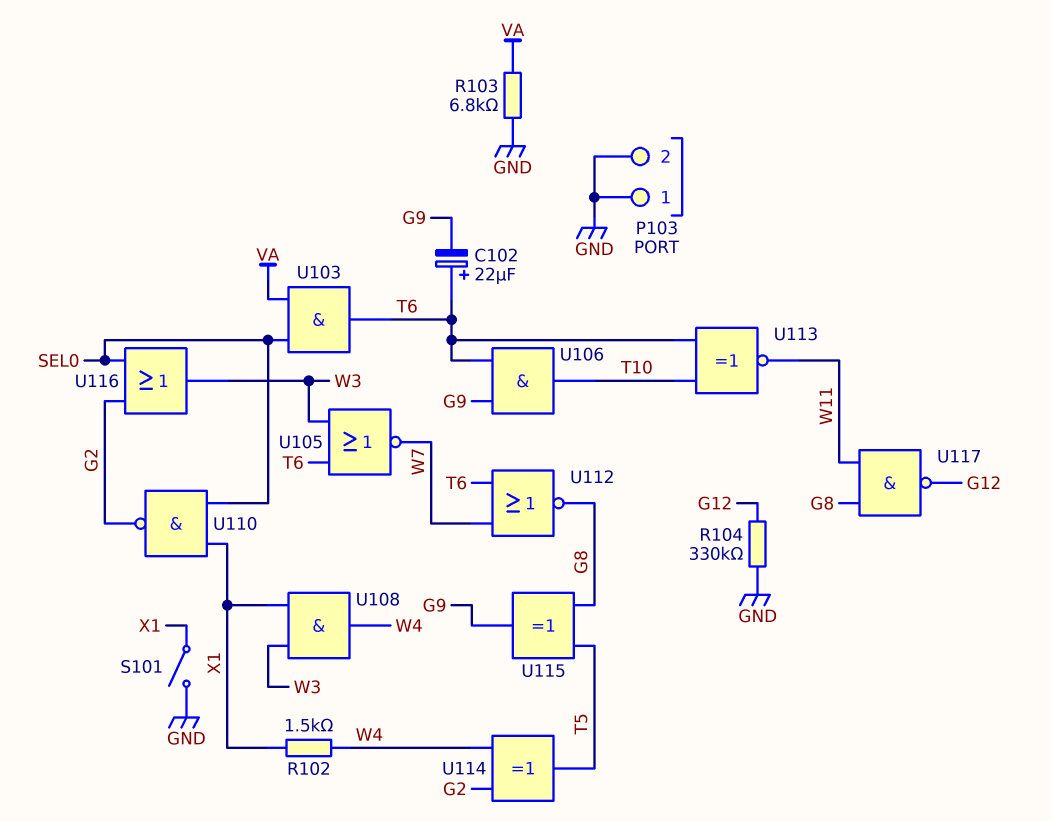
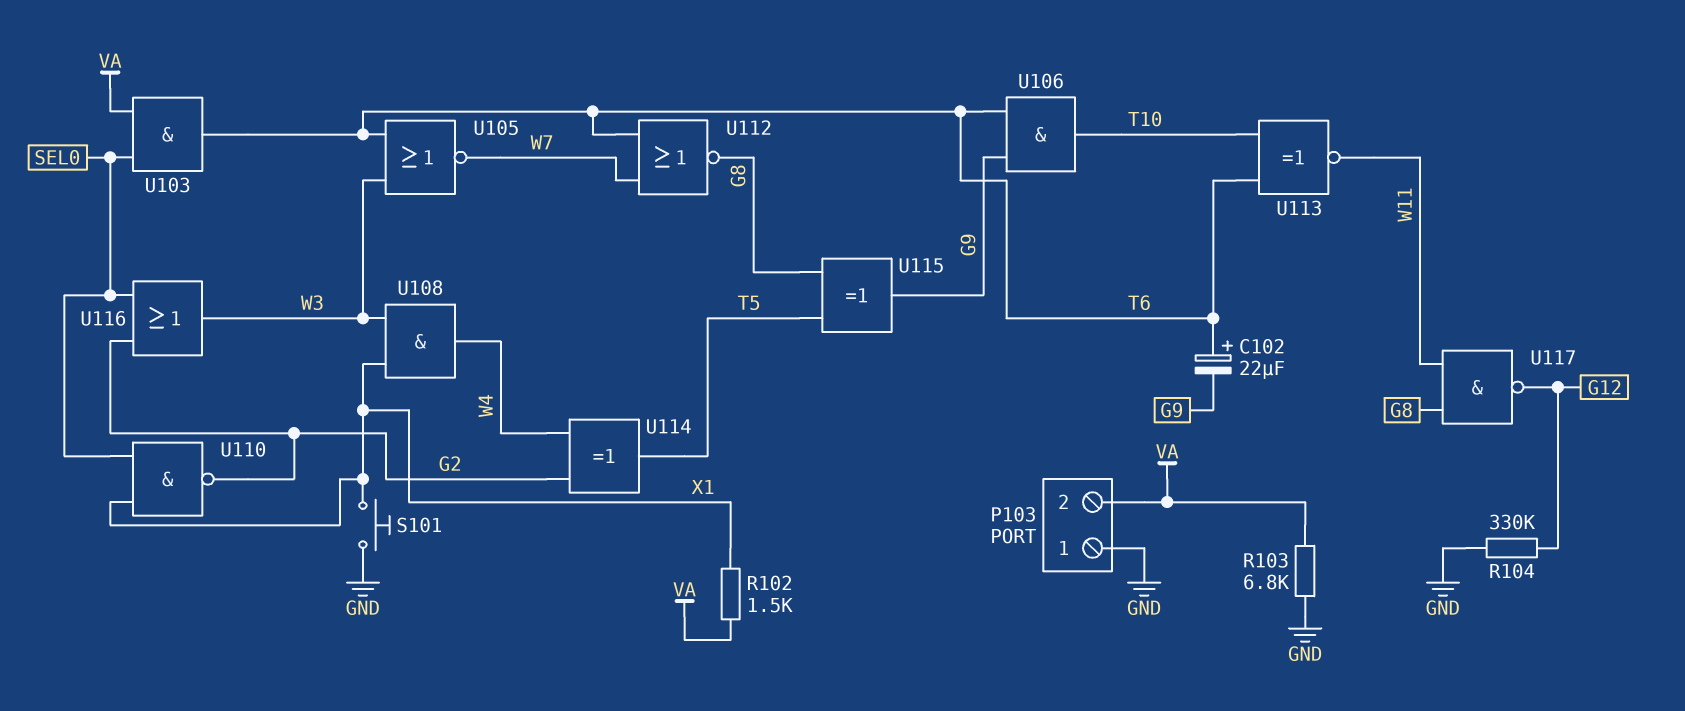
P103 pin 2: GND -> VA
R102: 1.5k (W4, X1) -> 1.5k (VA, X1)
S101: switch (GND, X1) -> button (GND, X1)

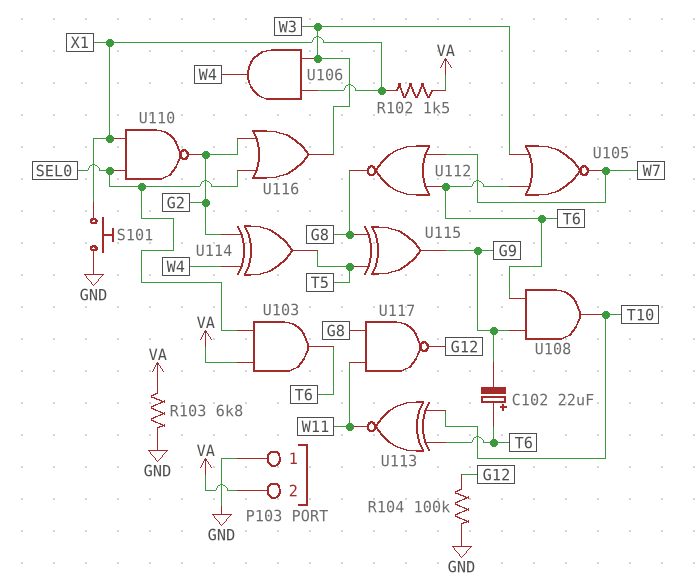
R104: 330k (G12, GND) -> 100k (G12, GND)
U106: AND (in G9, in T6, out T10) -> AND (in W3, in X1, out W4)
U108: AND (in W3, in X1, out W4) -> AND (in G9, in T6, out T10)

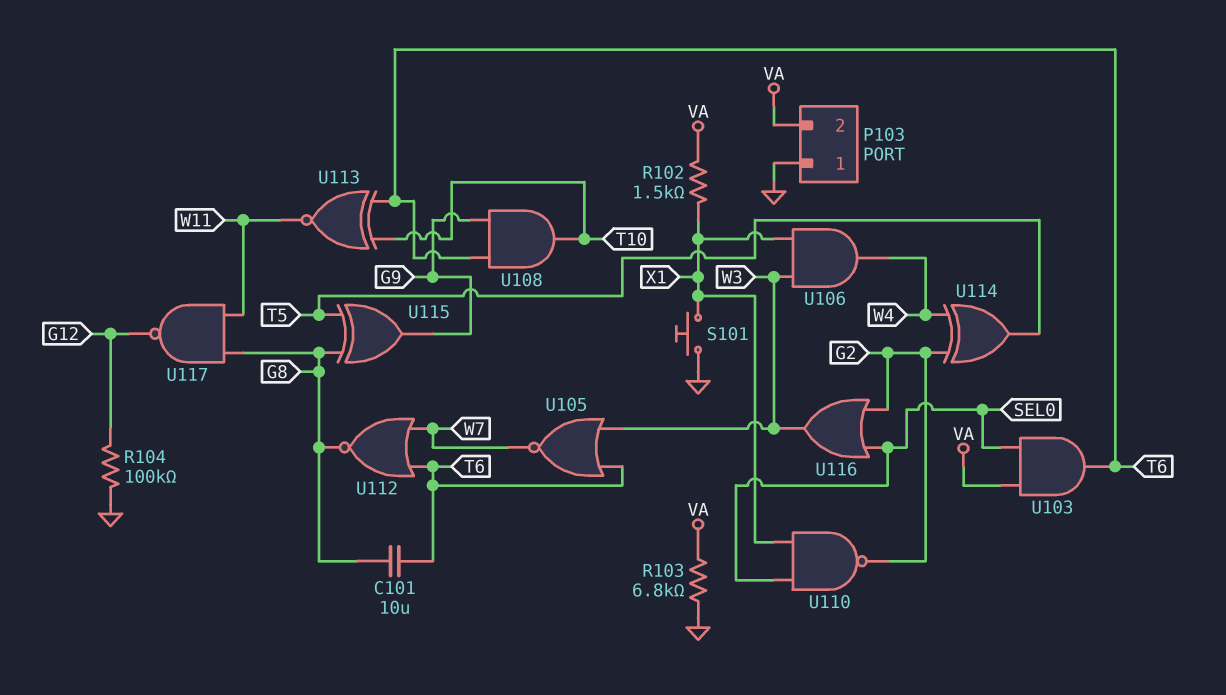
C101: none -> 10uF (G8, T6)
C102: 22uF (plus T6, minus G9) -> none

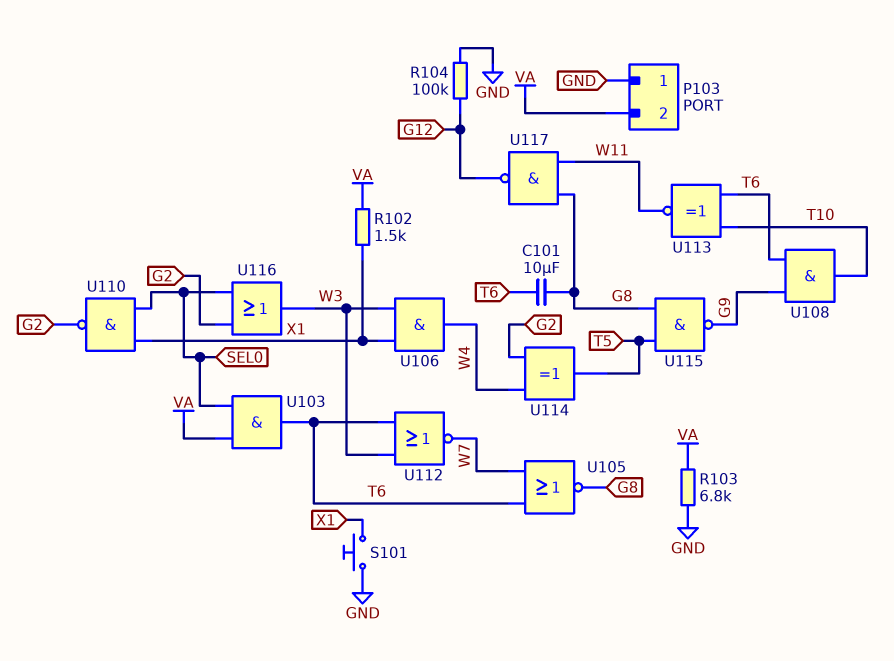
U105: NOR (in T6, in W3, out W7) -> NOR (in T6, in W7, out G8)
U112: NOR (in T6, in W7, out G8) -> NOR (in T6, in W3, out W7)
U115: XOR (in G8, in T5, out G9) -> NAND (in G8, in T5, out G9)

